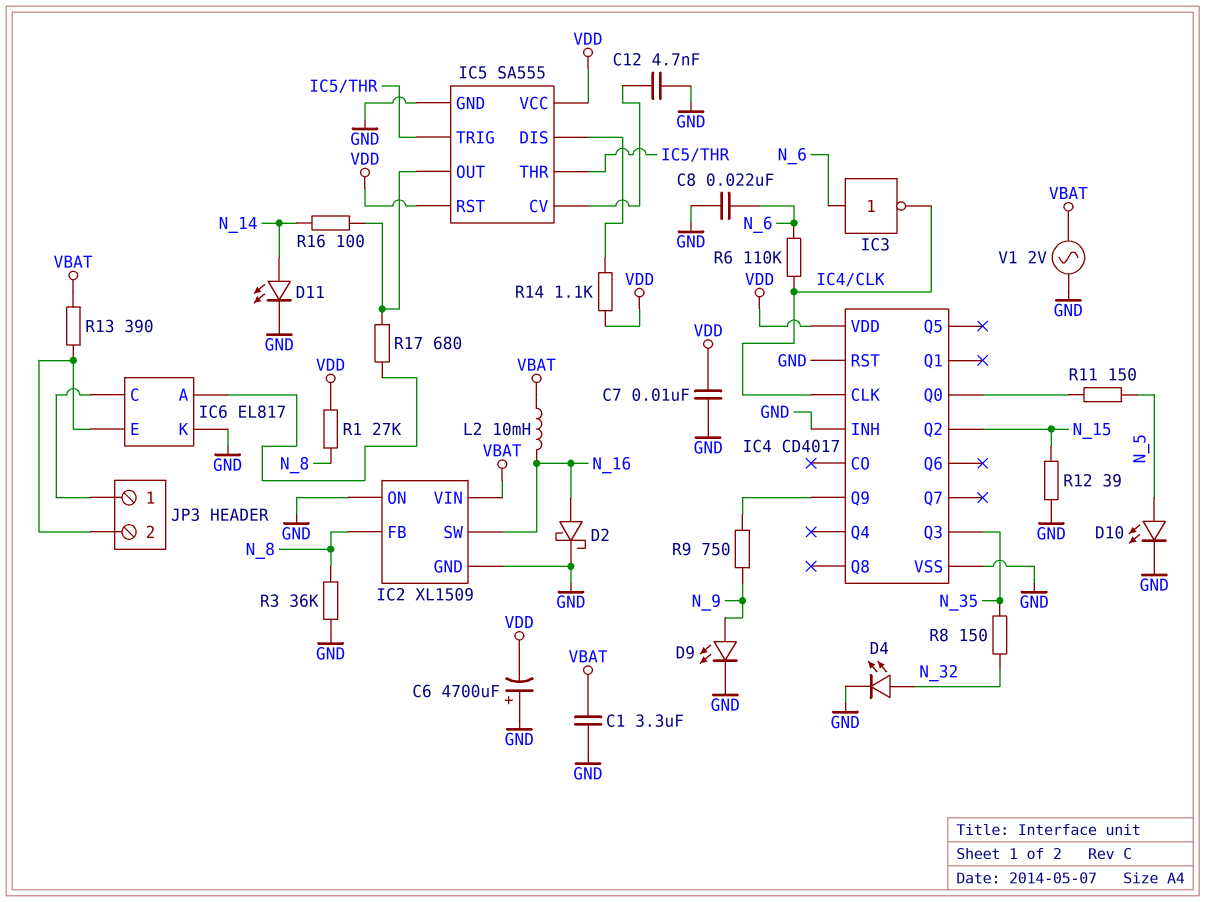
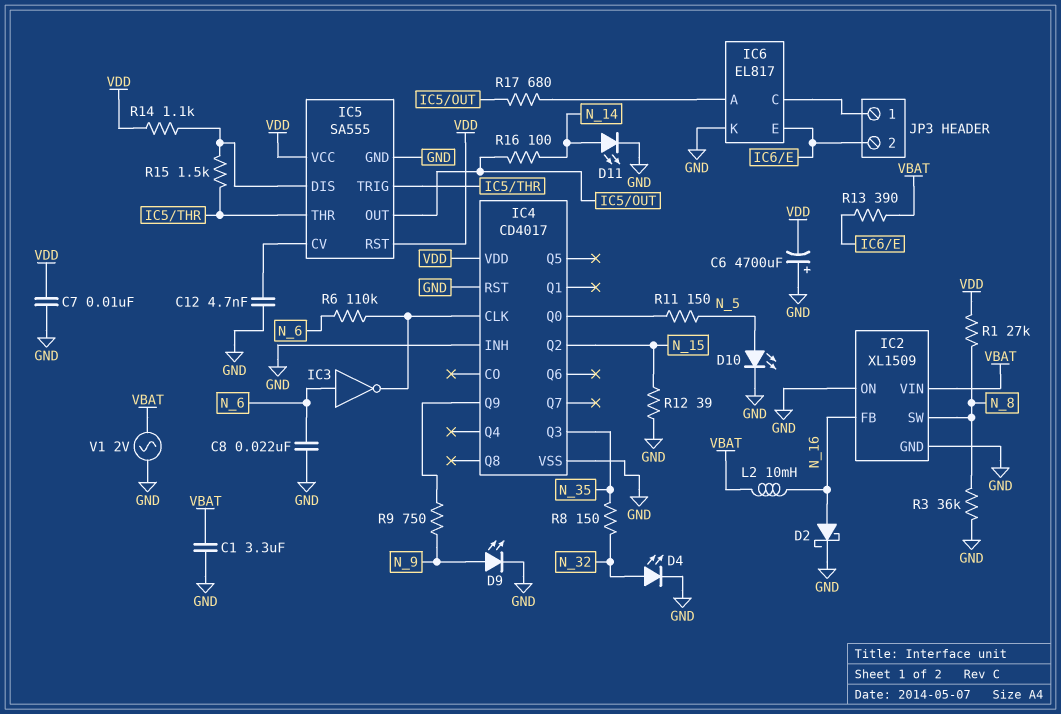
IC2 pin FB: N_8 -> N_16
IC2 pin SW: N_16 -> N_8
R15: none -> 1.5k (IC5/DIS, IC5/THR)

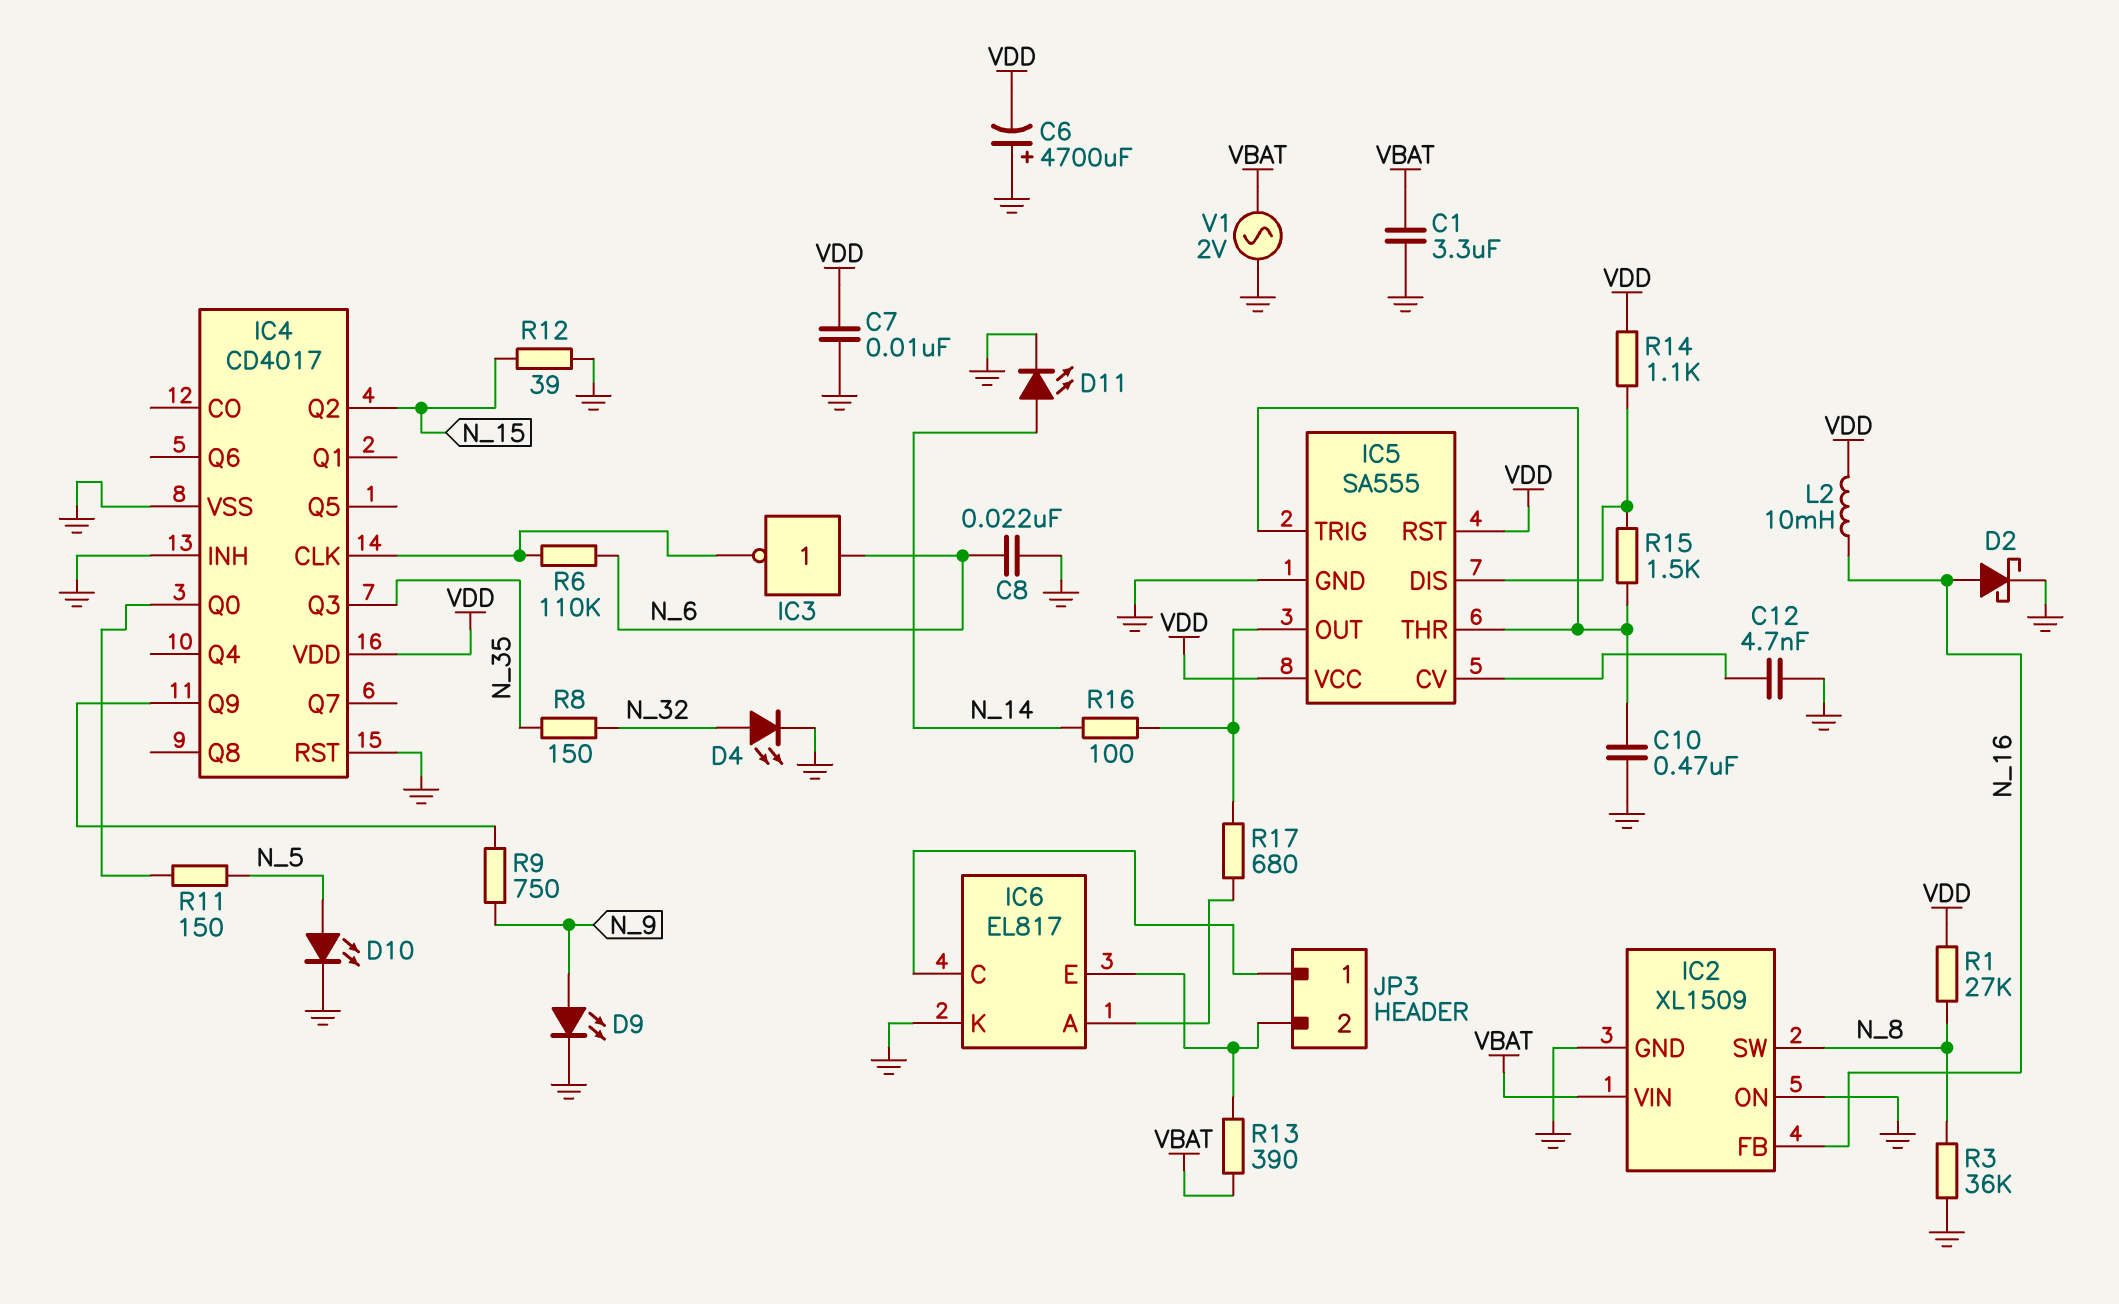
C10: none -> 470nF (GND, IC5/THR)
L2: 10mH (N_16, VBAT) -> 10mH (N_16, VDD)

